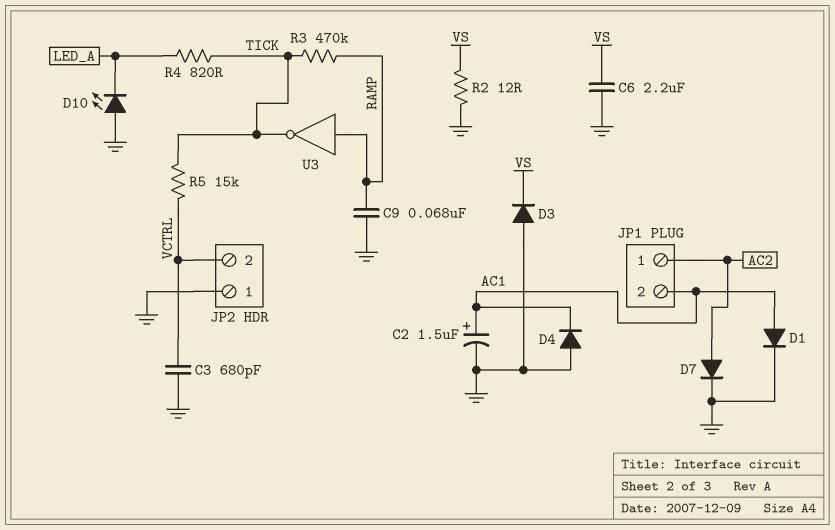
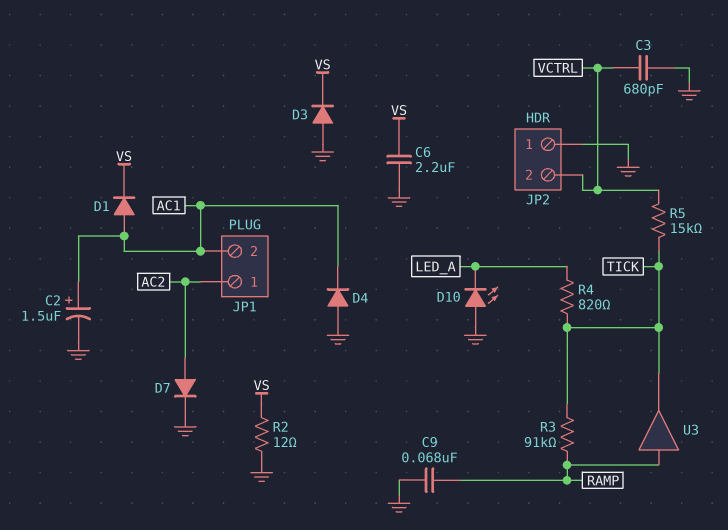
D1: diode (A AC1, K GND) -> diode (A AC1, K VS)
R3: 470k (RAMP, TICK) -> 91k (RAMP, TICK)
U3: NOT (in RAMP, out TICK) -> buffer (in RAMP, out TICK)

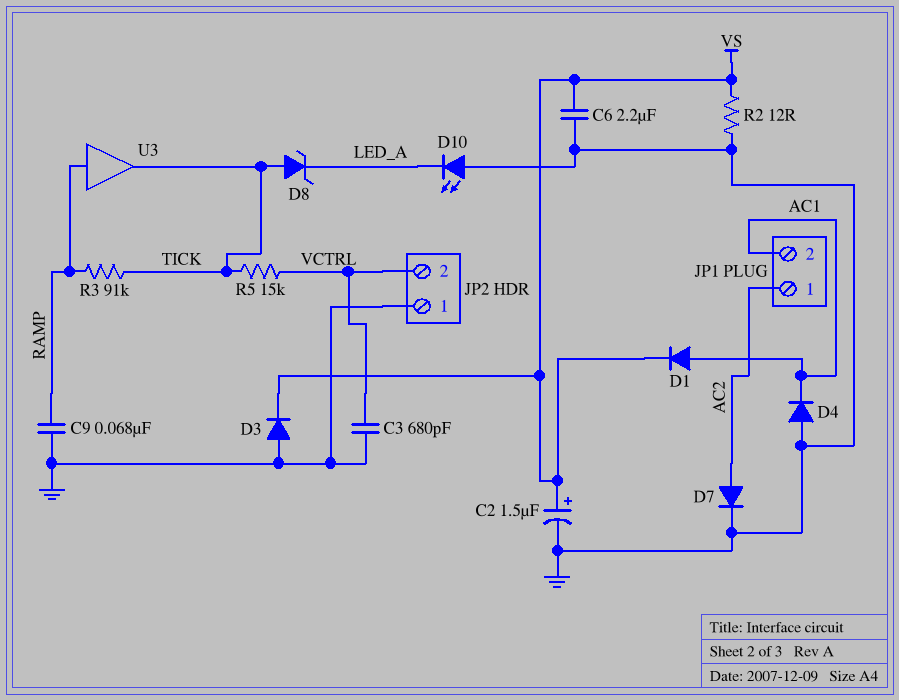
C2: 1.5uF (plus AC1, minus GND) -> 1.5uF (plus VS, minus GND)
D8: none -> zener (A TICK, K LED_A)
R4: 820 (LED_A, TICK) -> none

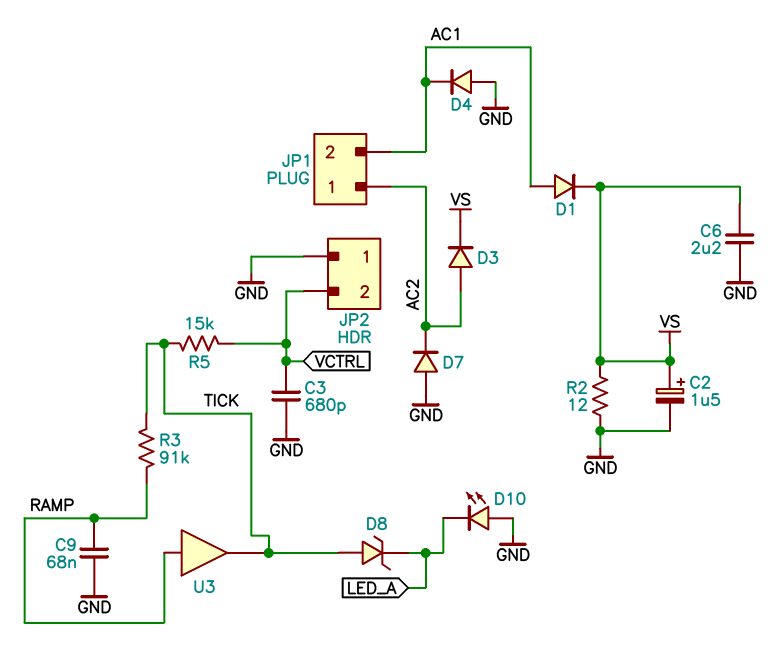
D3: diode (A GND, K VS) -> diode (A AC2, K VS)
D7: diode (A AC2, K GND) -> diode (A GND, K AC2)

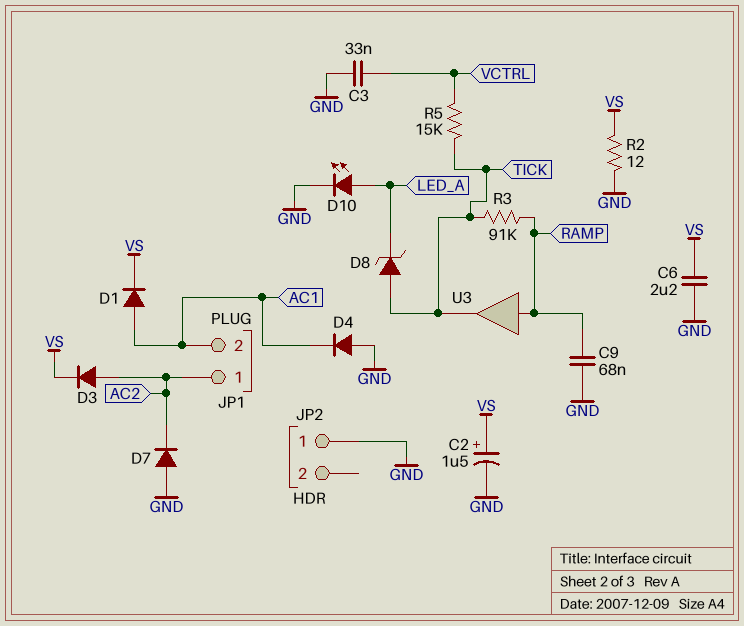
C3: 680pF (GND, VCTRL) -> 33nF (GND, VCTRL)
D10: LED (A GND, K LED_A) -> LED (A LED_A, K GND)
JP2 pin 2: VCTRL -> none

